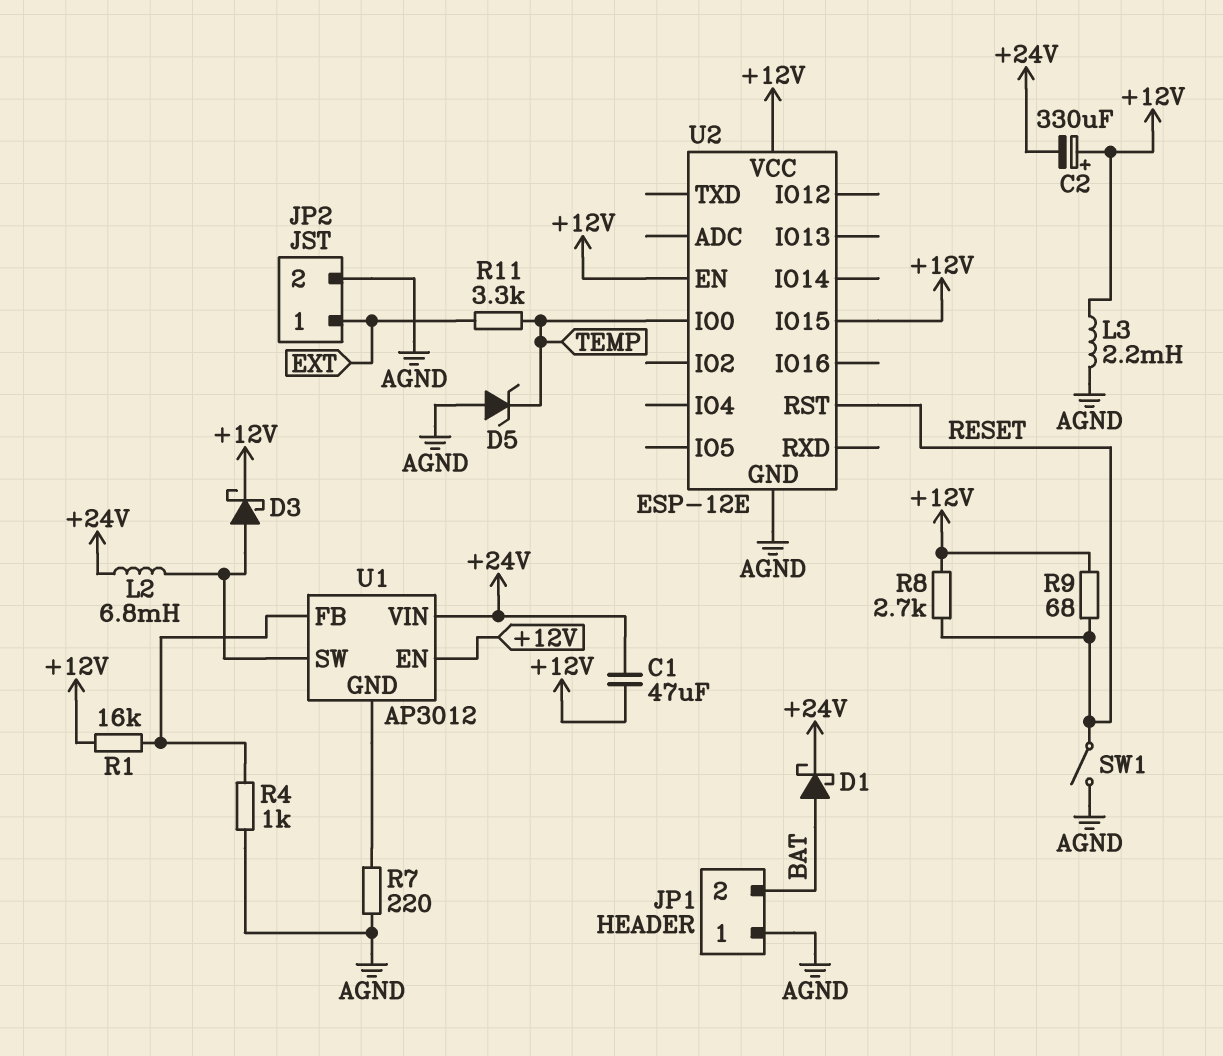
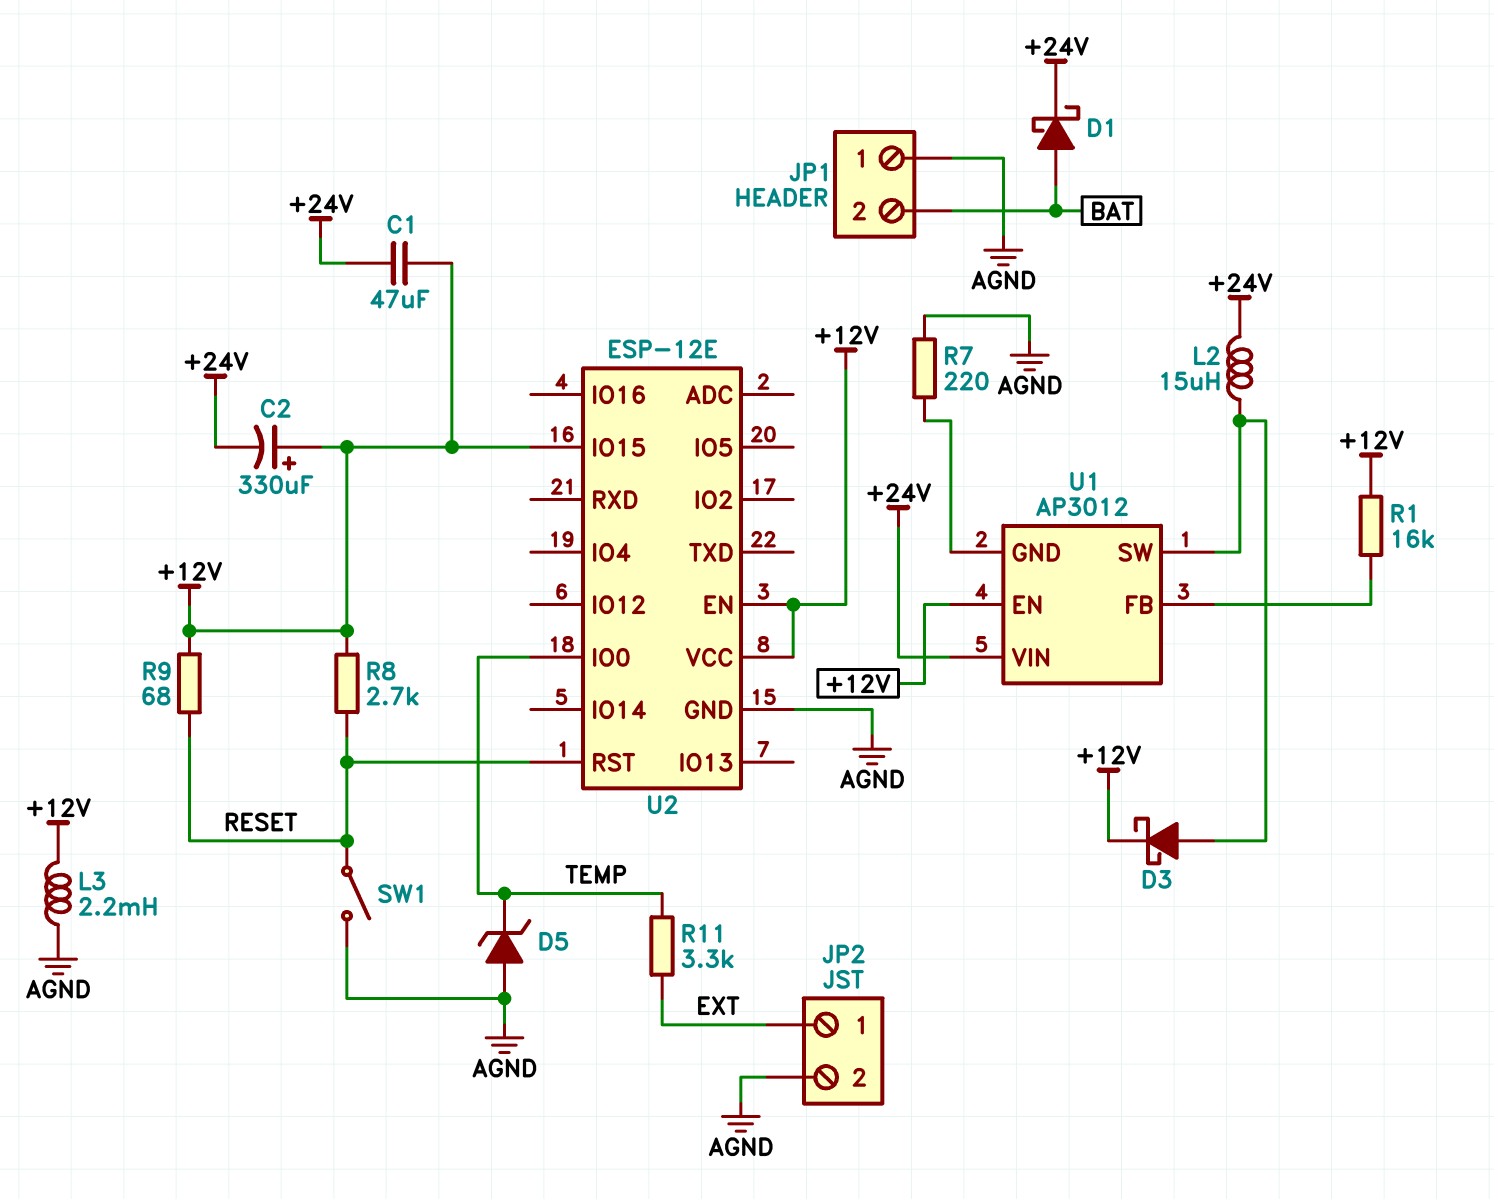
L2: 6.8mH (+24V, U1/SW) -> 15uH (+24V, U1/SW)
R4: 1k (AGND, U1/FB) -> none

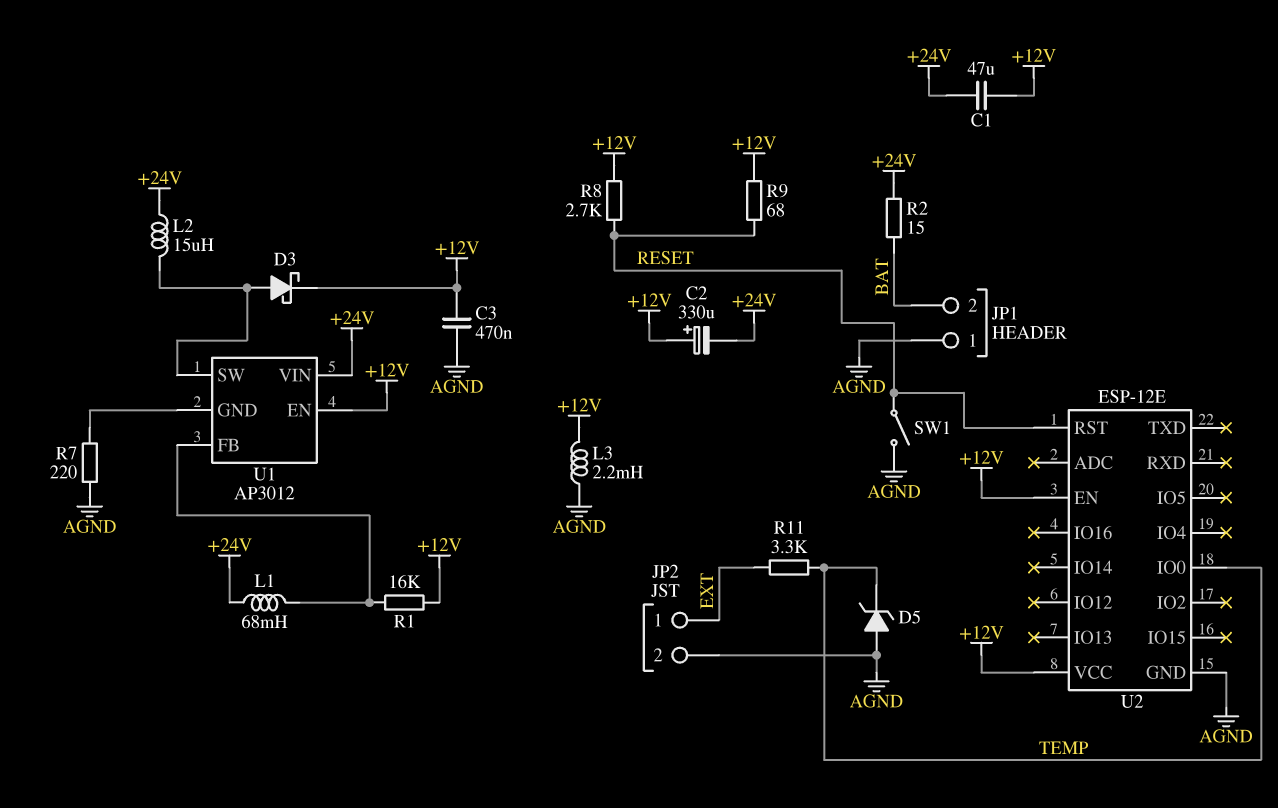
C3: none -> 470nF (+12V, AGND)
D1: schottky (A BAT, K +24V) -> none
L1: none -> 68mH (+24V, U1/FB)
R2: none -> 15 (+24V, BAT)
U2 pin IO15: +12V -> none

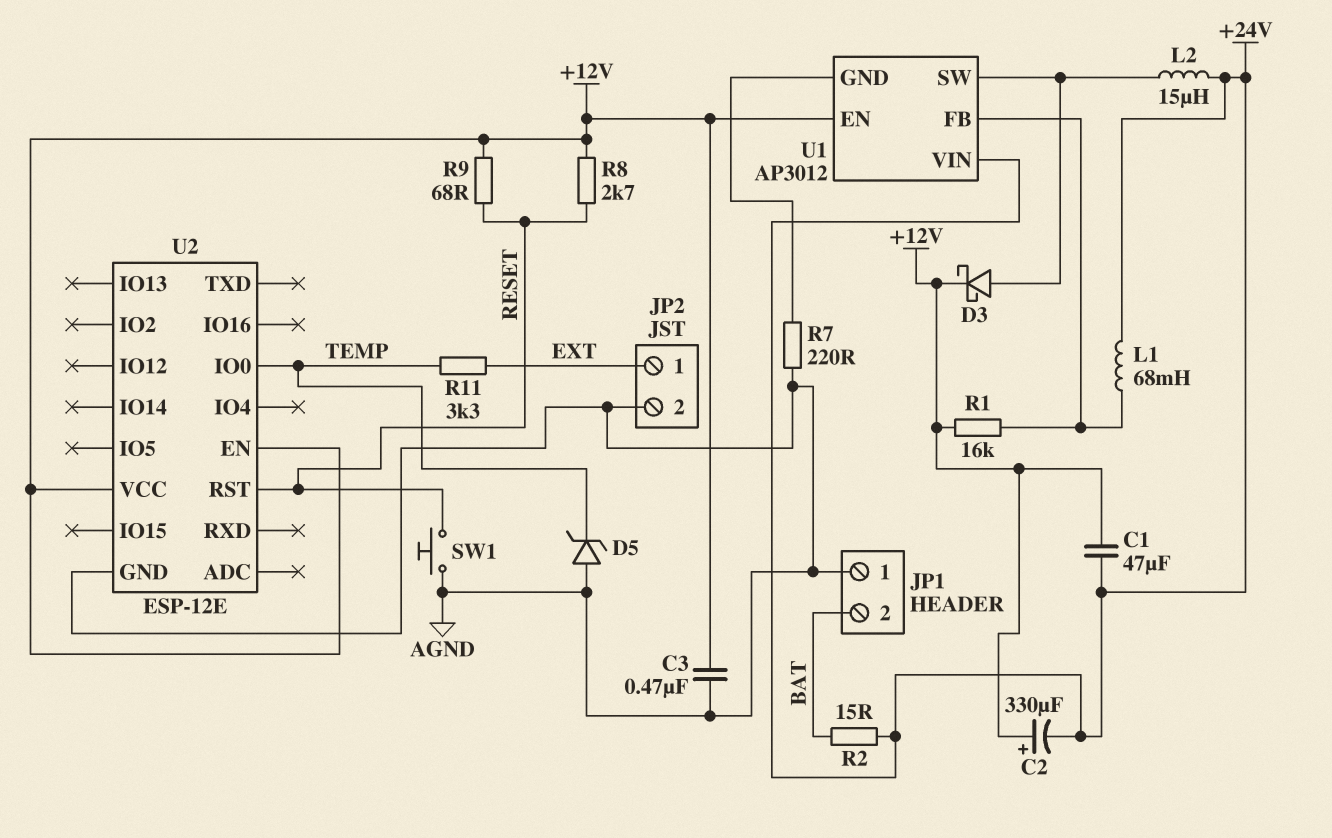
L3: 2.2mH (+12V, AGND) -> none
SW1: switch (AGND, RESET) -> button (AGND, RESET)

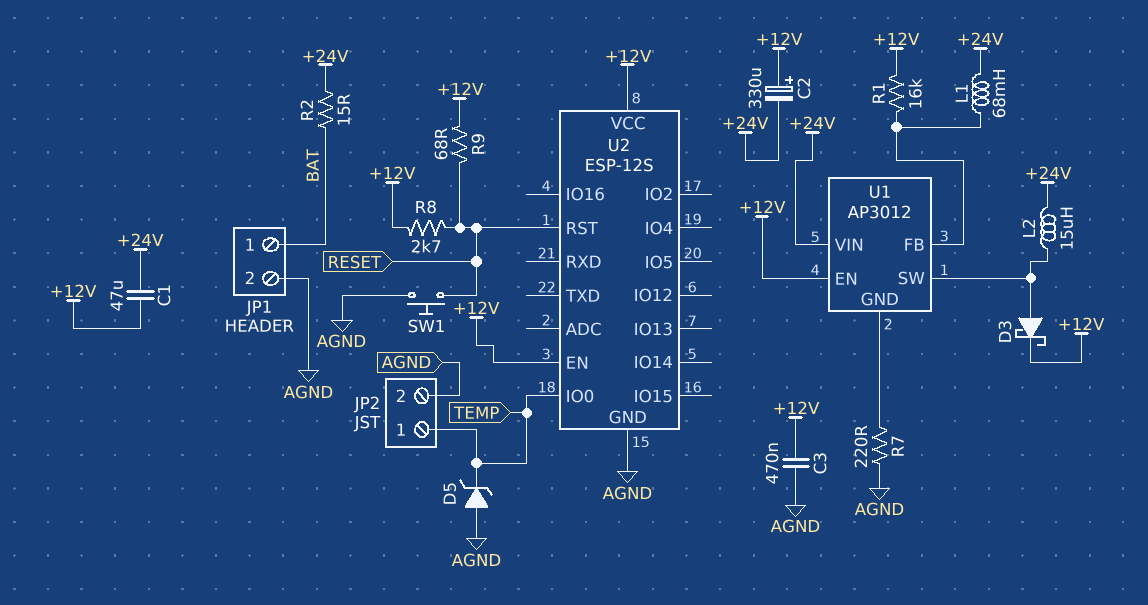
JP1 pin 1: AGND -> BAT
JP1 pin 2: BAT -> AGND
JP2 pin 1: EXT -> TEMP
R11: 3.3k (EXT, TEMP) -> none
U2: ESP-12E -> ESP-12S

